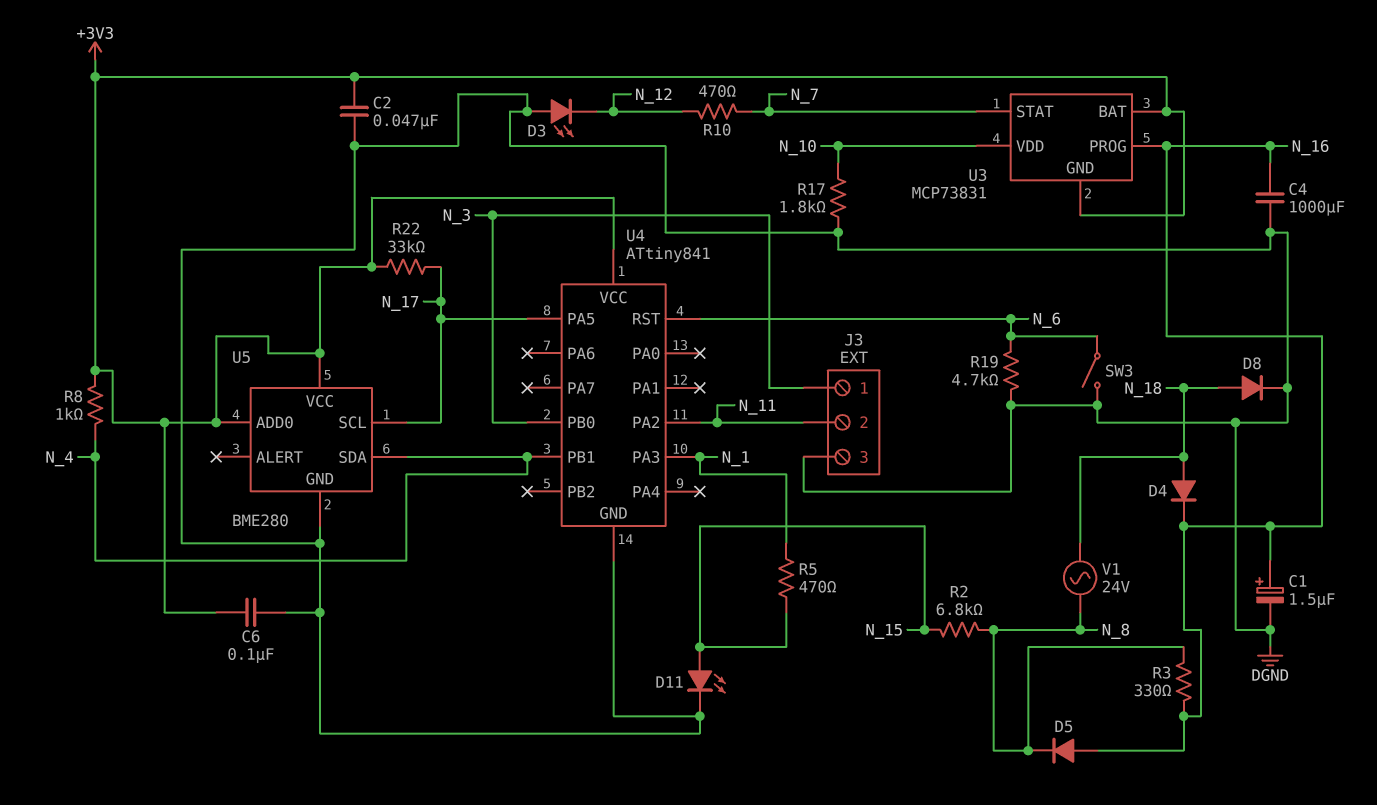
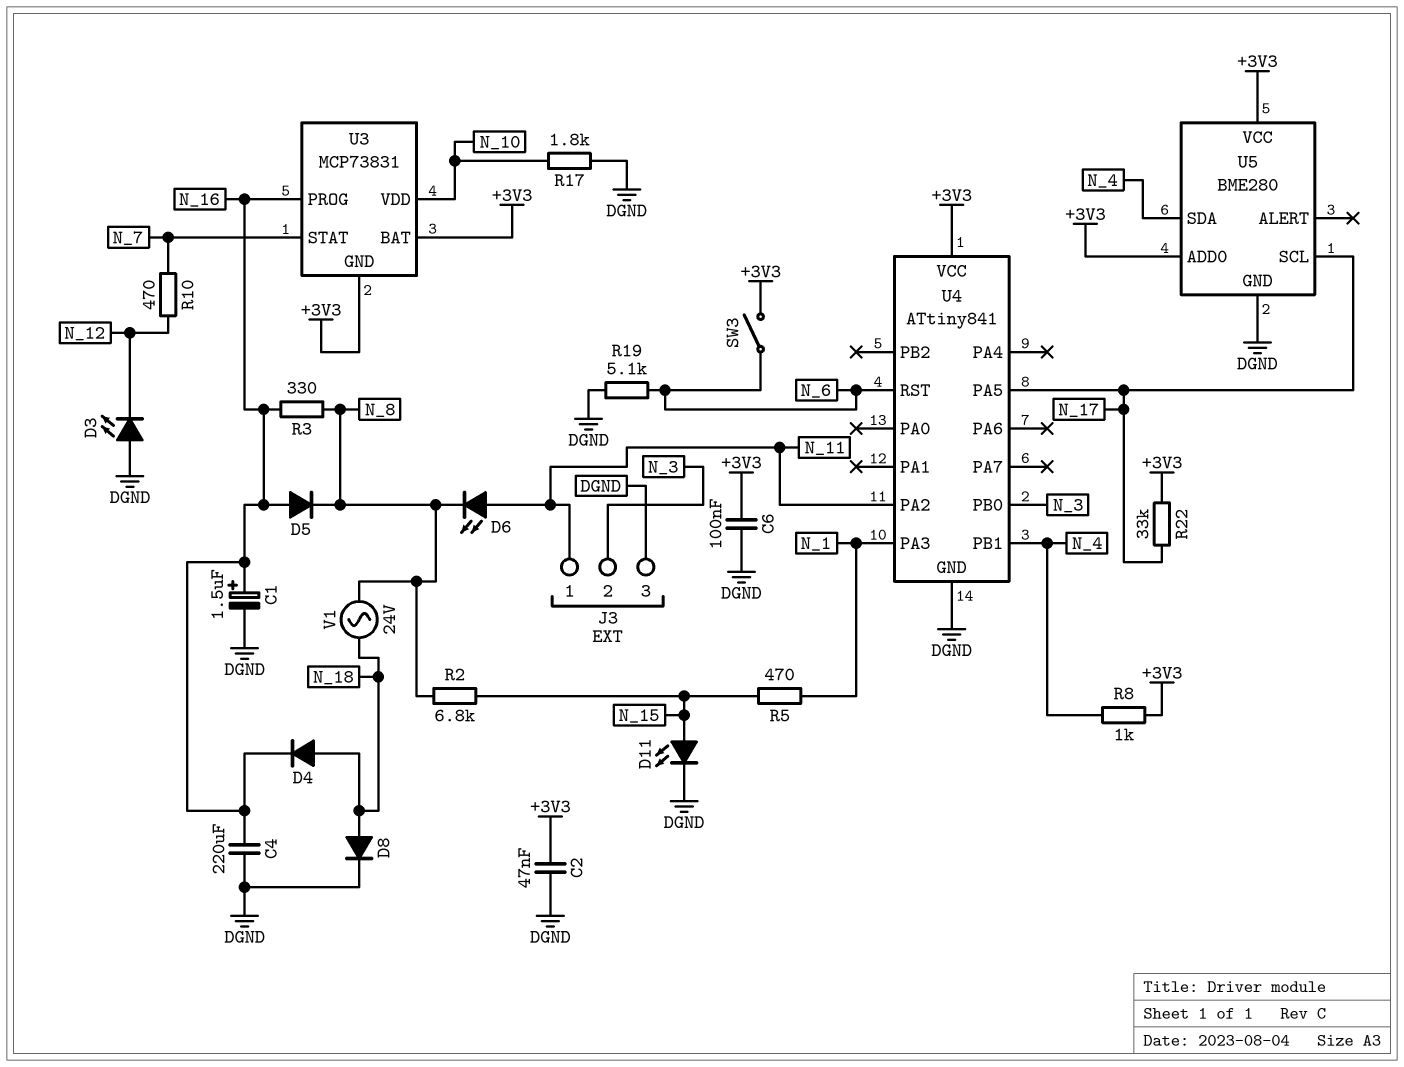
C4: 1000uF (DGND, N_16) -> 220uF (DGND, N_16)
D6: none -> LED (A N_11, K N_8)
J3 pin 1: N_3 -> N_11
J3 pin 2: N_11 -> N_3
R19: 4.7k (DGND, N_6) -> 5.1k (DGND, N_6)
SW3: switch (DGND, N_6) -> switch (+3V3, N_6)

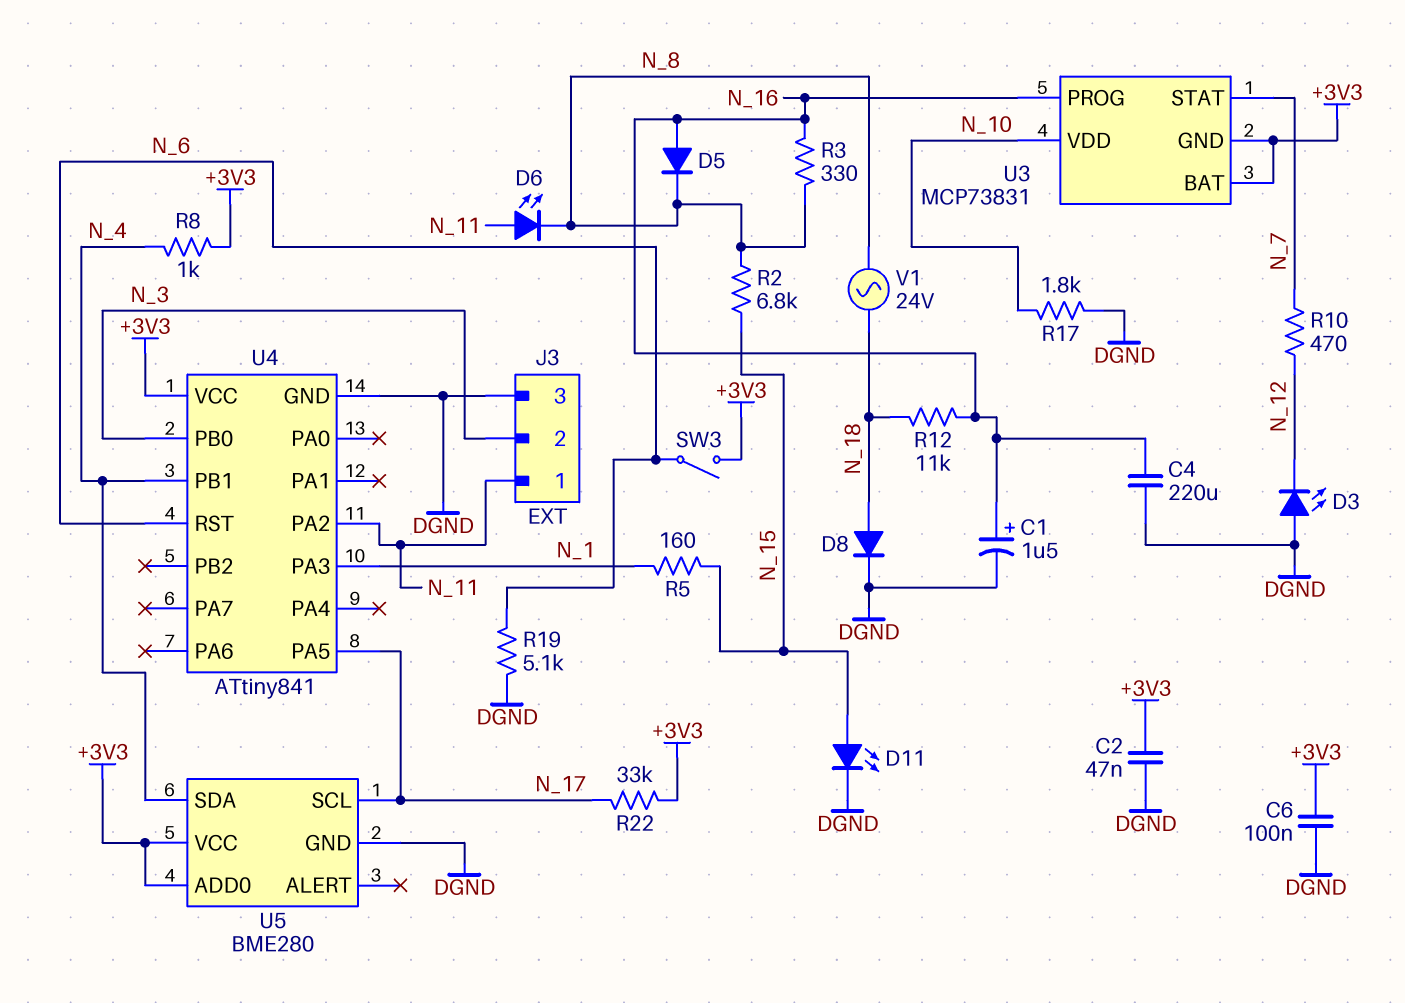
D4: diode (A N_18, K N_16) -> none
R5: 470 (N_1, N_15) -> 160 (N_1, N_15)
R12: none -> 11k (N_16, N_18)

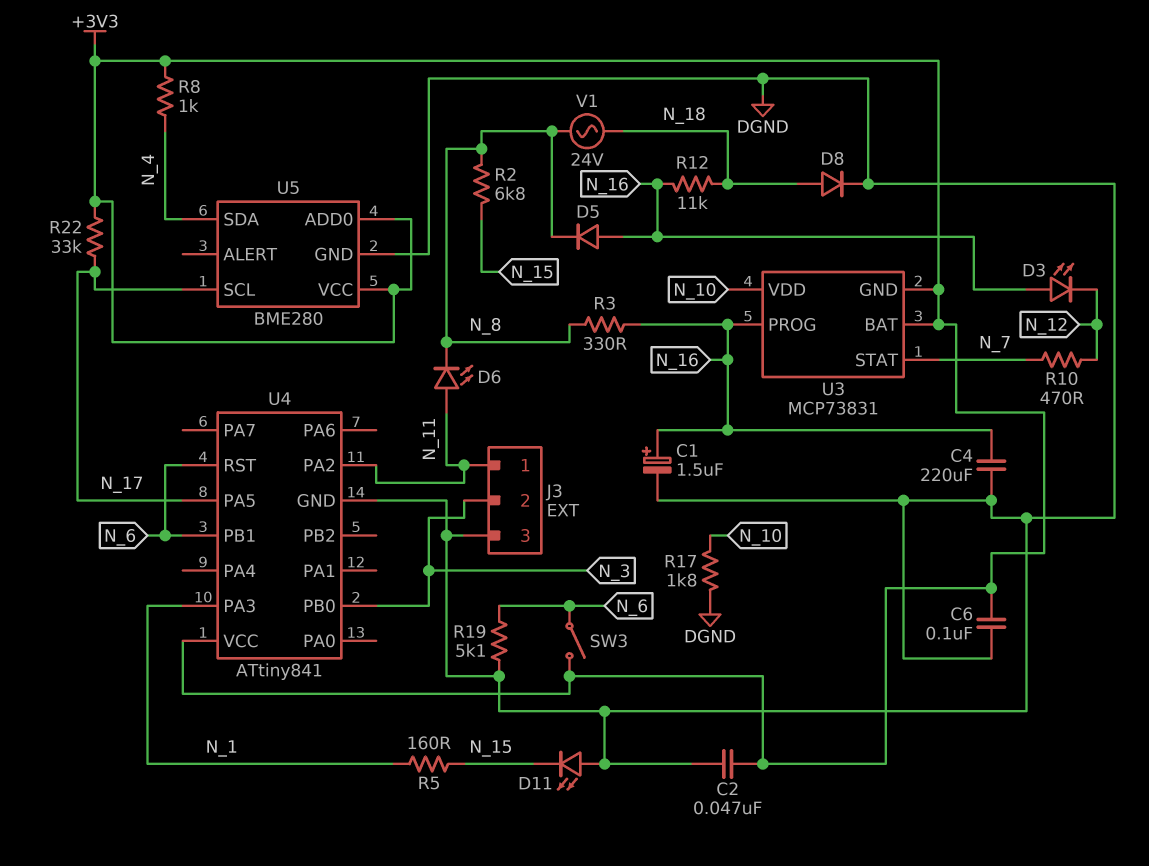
D3: LED (A DGND, K N_12) -> LED (A N_16, K N_12)
D11: LED (A N_15, K DGND) -> LED (A DGND, K N_15)
U4 pin PB1: N_4 -> N_6

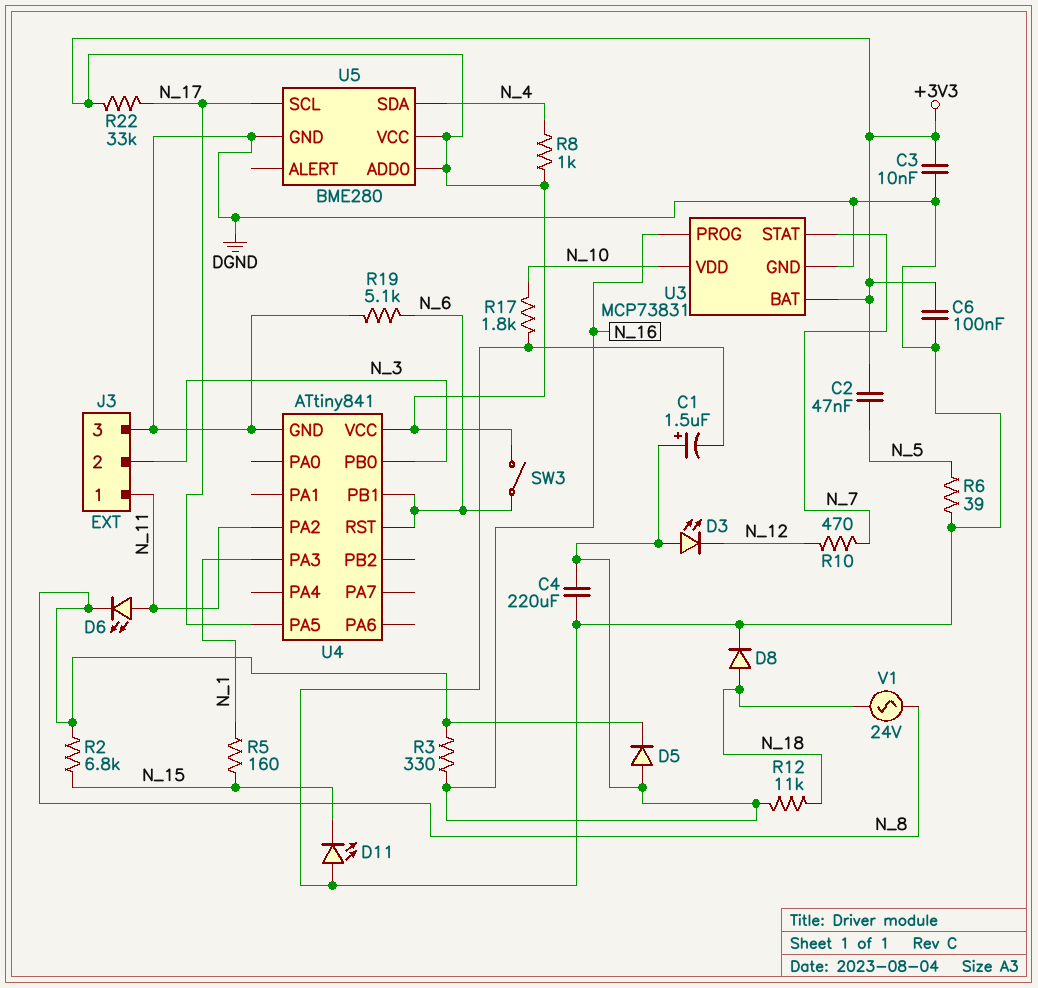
C2: 47nF (+3V3, DGND) -> 47nF (+3V3, N_5)
C3: none -> 10nF (+3V3, DGND)
R6: none -> 39 (DGND, N_5)
U3 pin GND: +3V3 -> DGND

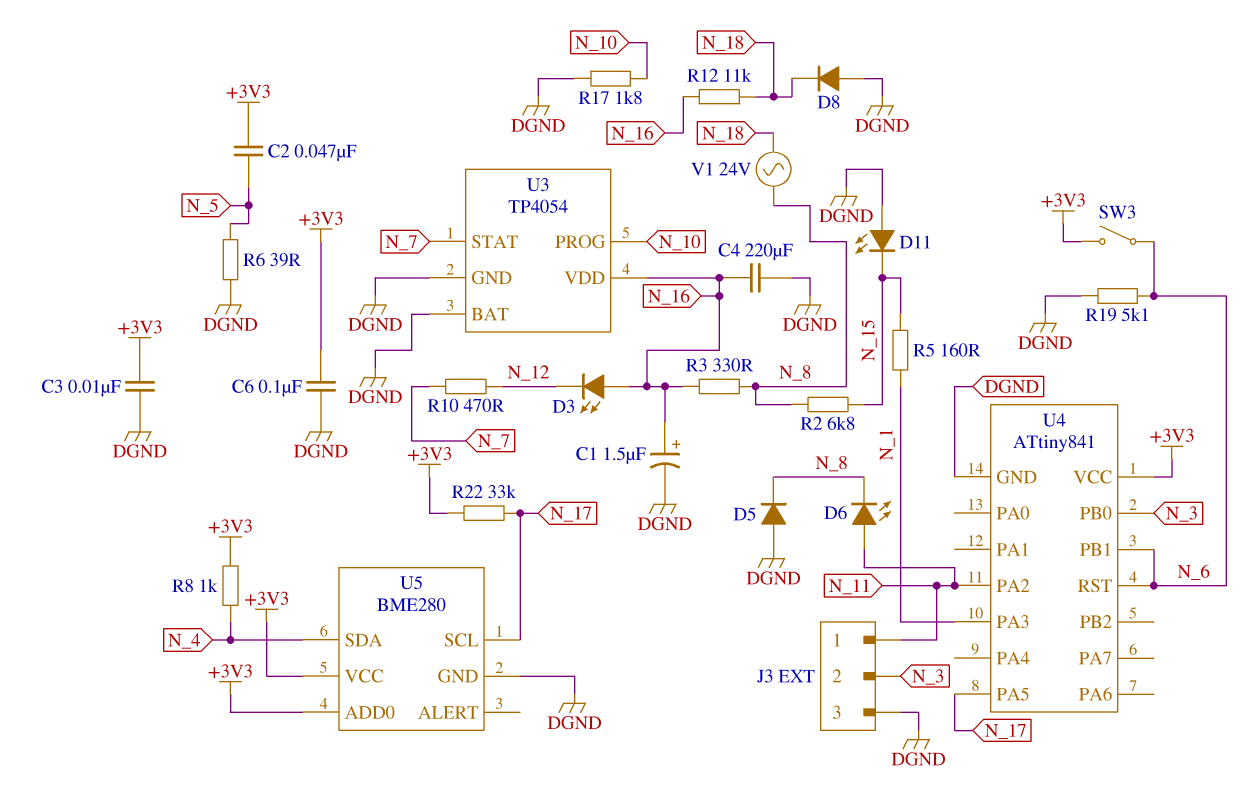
D5: diode (A N_16, K N_8) -> diode (A DGND, K N_8)
D8: diode (A N_18, K DGND) -> diode (A DGND, K N_18)
U3: MCP73831 -> TP4054
U3 pin BAT: +3V3 -> DGND
U3 pin PROG: N_16 -> N_10
U3 pin VDD: N_10 -> N_16

